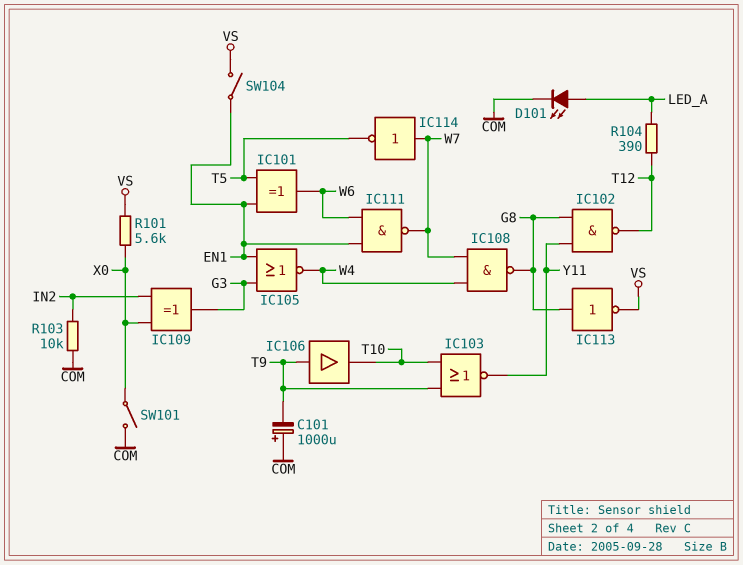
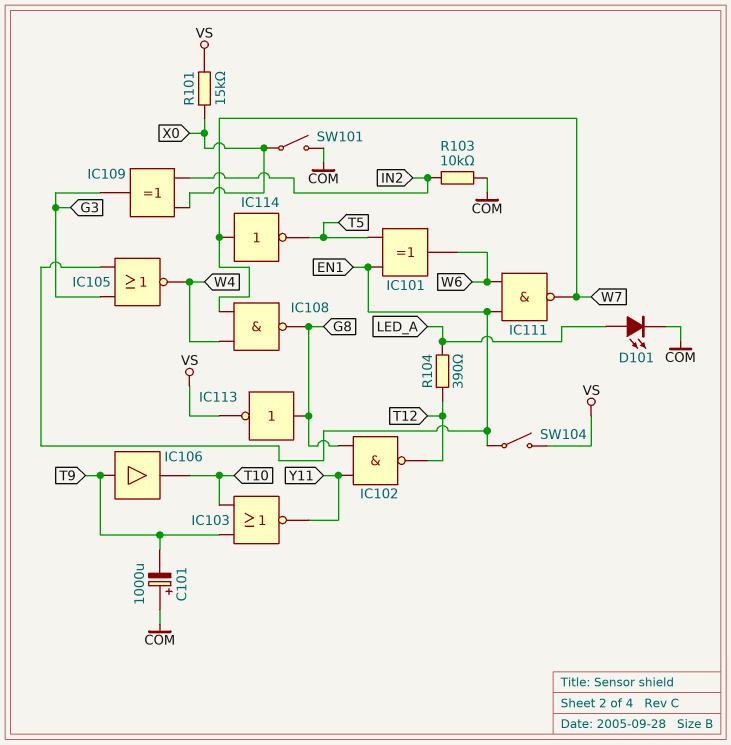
R101: 5.6k (VS, X0) -> 15k (VS, X0)

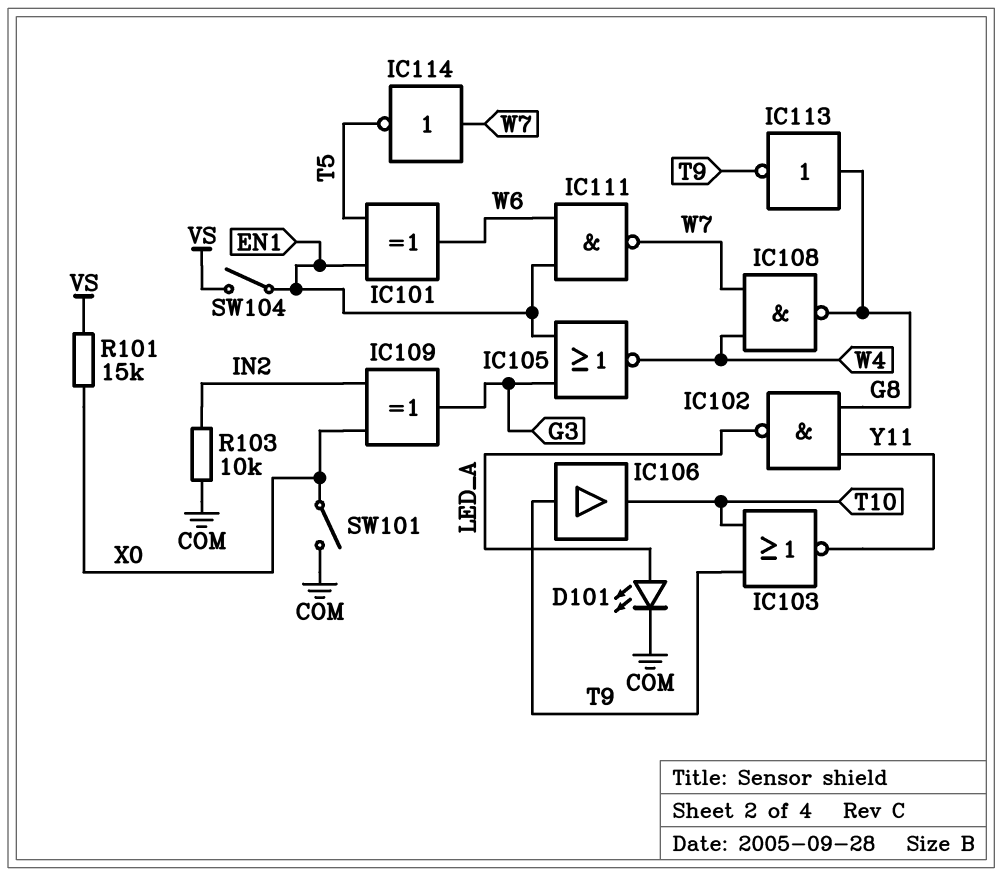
C101: 1000uF (plus COM, minus T9) -> none
IC102: NAND (in G8, in Y11, out T12) -> NAND (in G8, in Y11, out LED_A)
IC113: NOT (in G8, out VS) -> NOT (in G8, out T9)
R104: 390 (LED_A, T12) -> none

